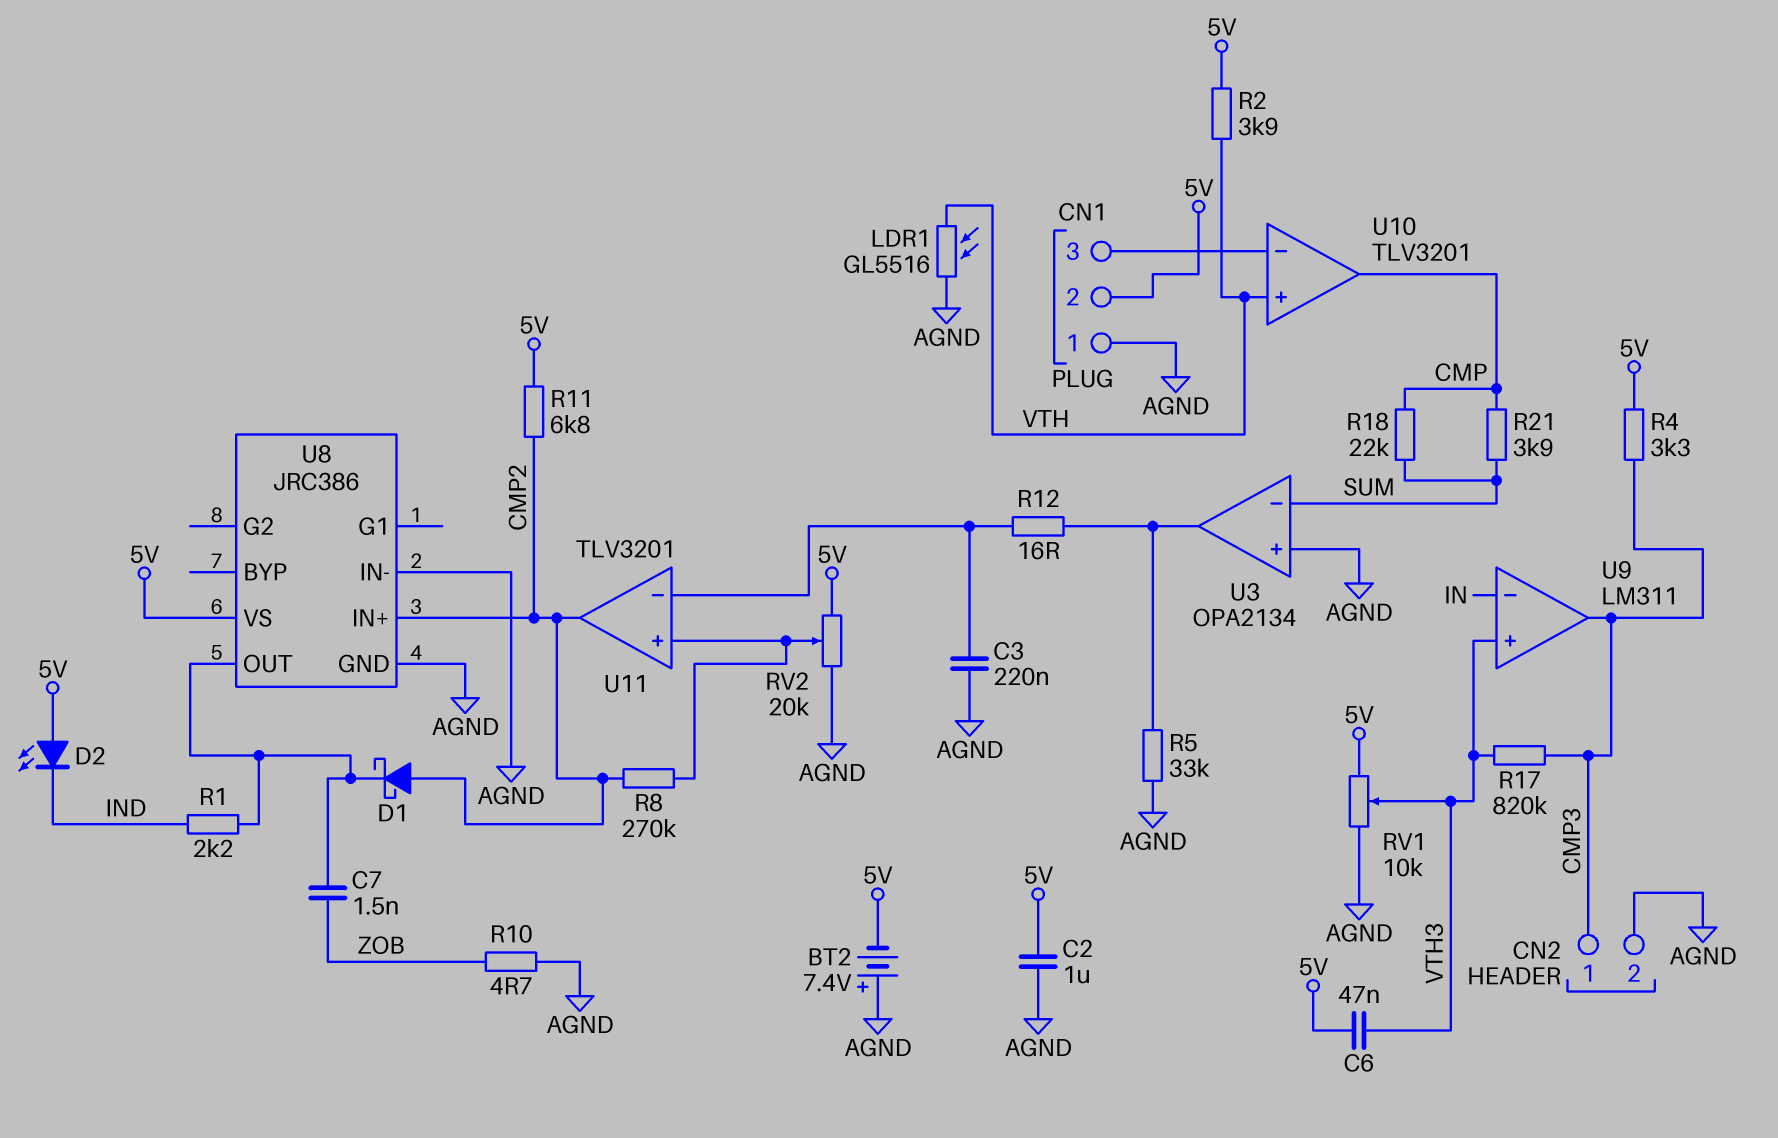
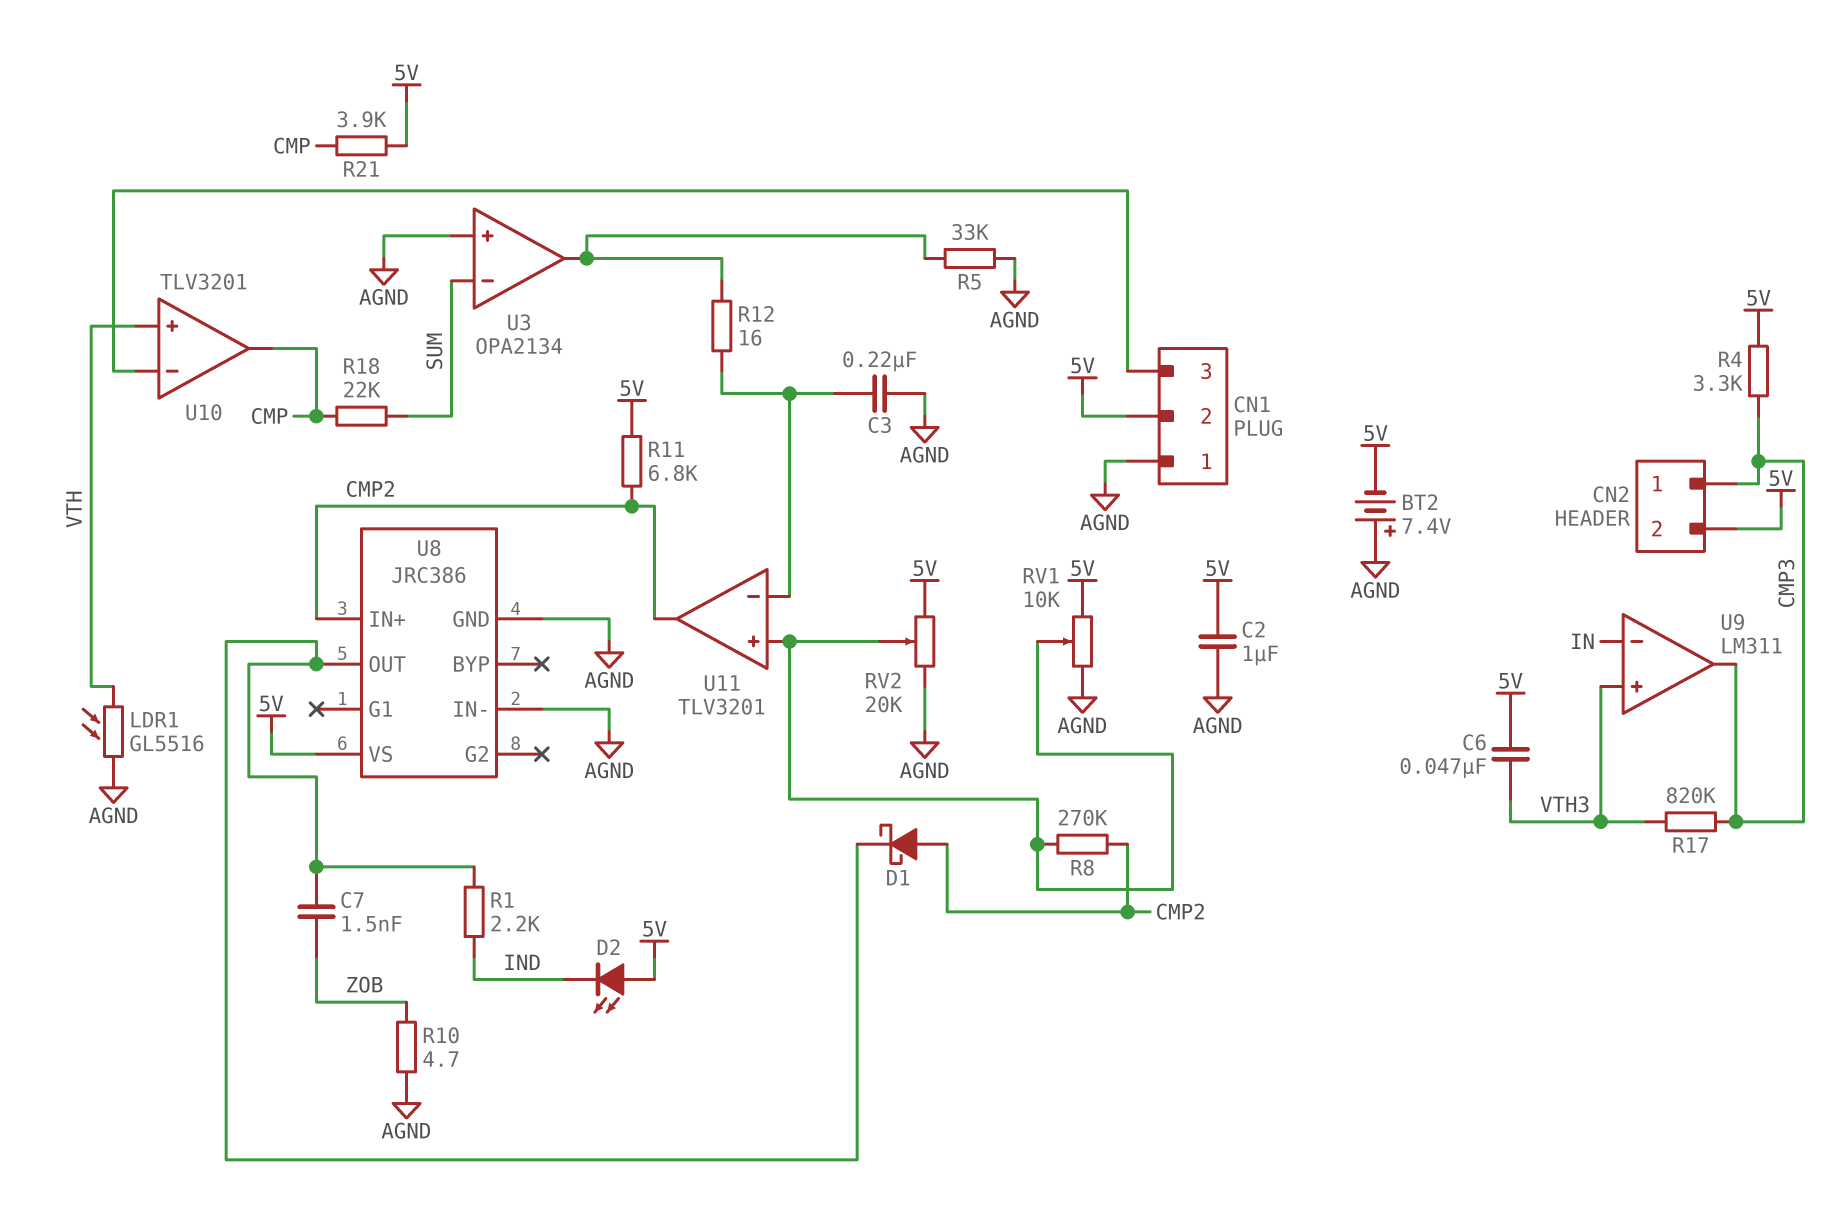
CN2 pin 2: AGND -> 5V
R2: 3.9k (5V, VTH) -> none
R21: 3.9k (CMP, SUM) -> 3.9k (5V, CMP)
RV1: 10k (5V, AGND, wiper VTH3) -> 10k (5V, AGND, wiper U11/in+)

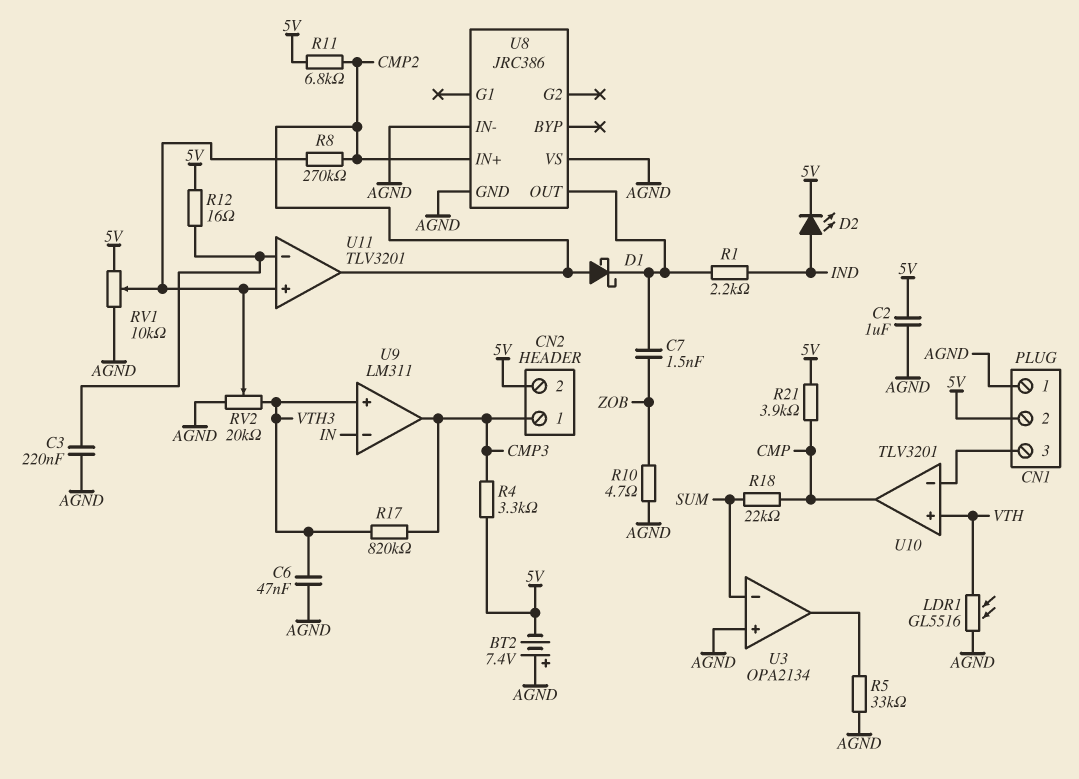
C6: 47nF (5V, VTH3) -> 47nF (AGND, VTH3)
D2: LED (A 5V, K IND) -> LED (A IND, K 5V)
R12: 16 (U3/out, U11/in-) -> 16 (5V, U11/in-)
RV2: 20k (5V, AGND, wiper U11/in+) -> 20k (AGND, VTH3, wiper U11/in+)
U8 pin VS: 5V -> AGND

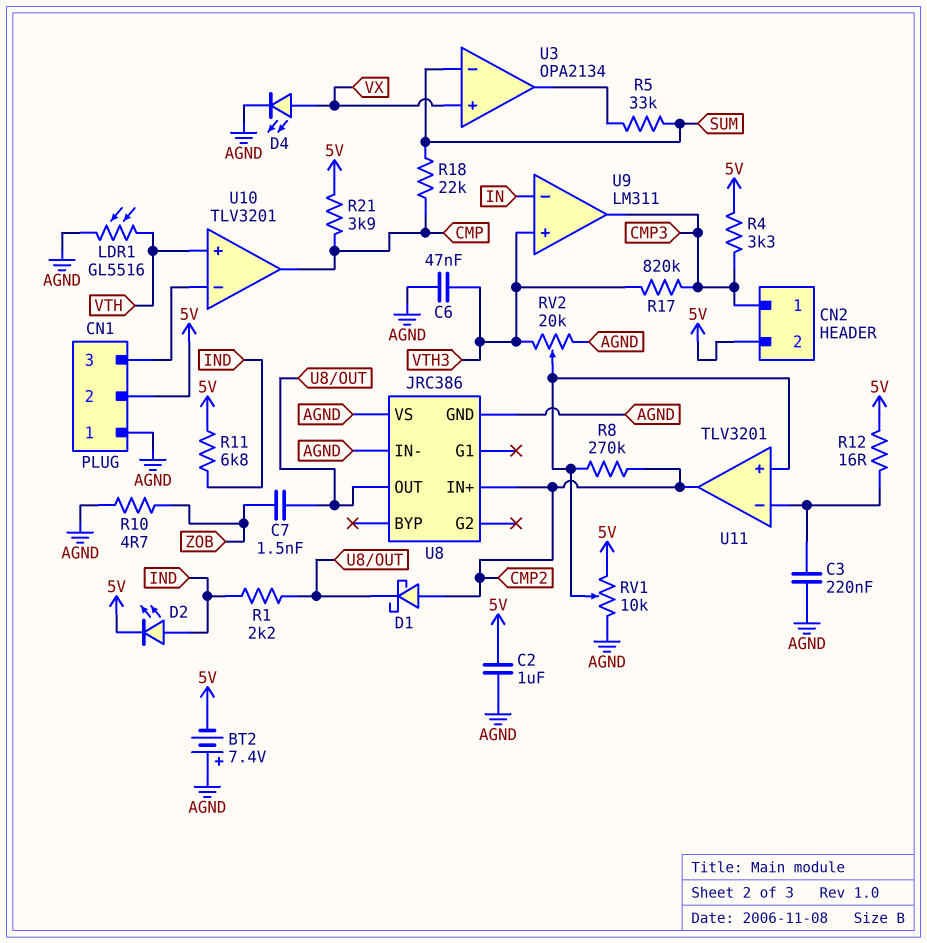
D4: none -> LED (A VX, K AGND)
R5: 33k (AGND, U3/out) -> 33k (SUM, U3/out)
R11: 6.8k (5V, CMP2) -> 6.8k (5V, IND)
U3 pin in+: AGND -> VX

